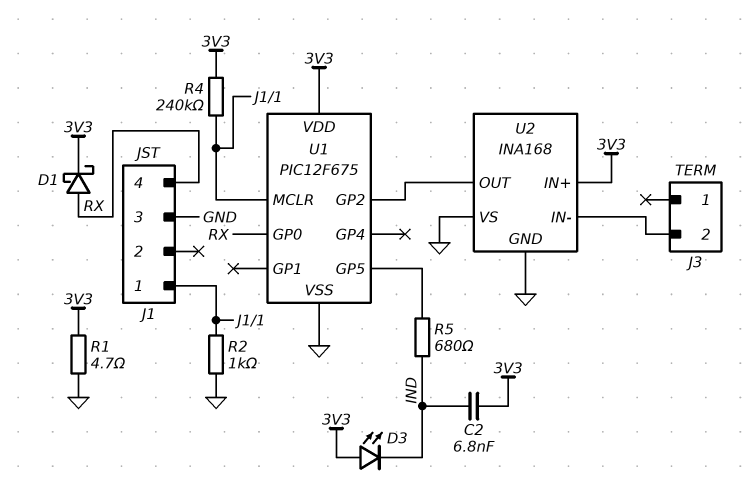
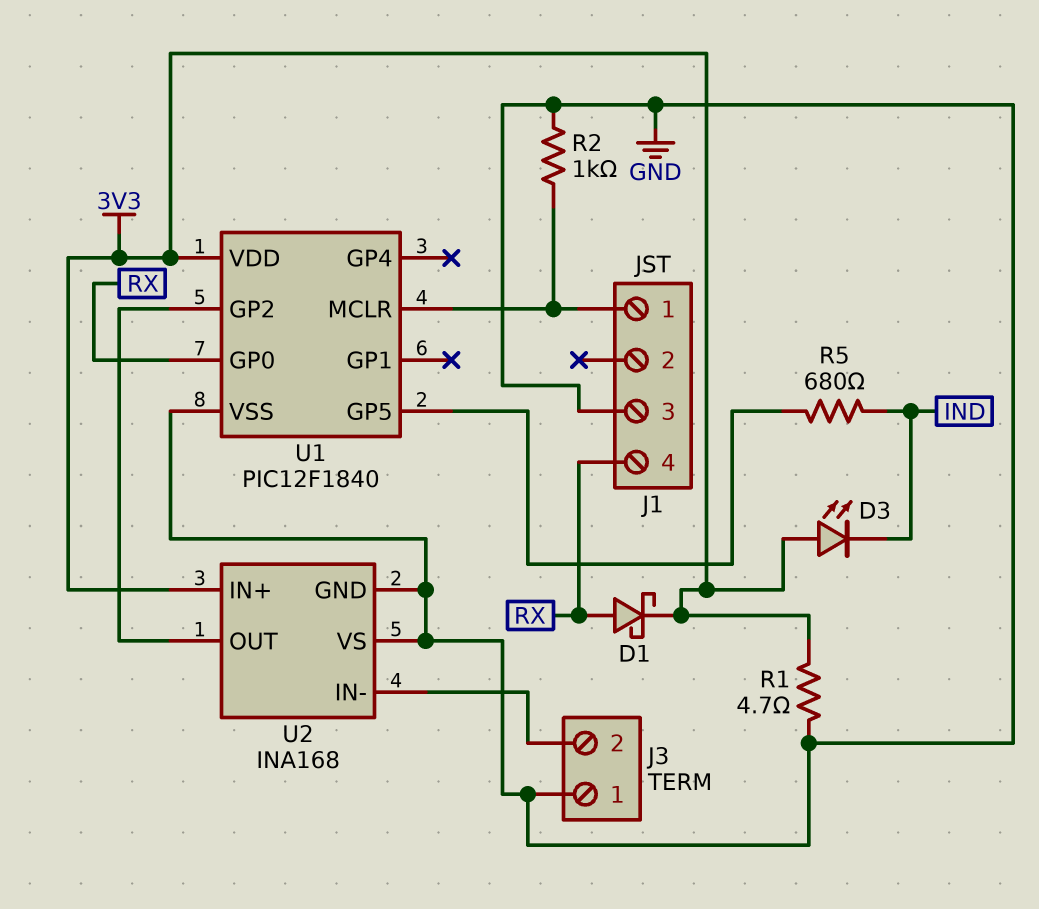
C2: 6.8nF (3V3, IND) -> none
J3 pin 1: none -> GND
R4: 240k (3V3, J1/1) -> none
U1: PIC12F675 -> PIC12F1840

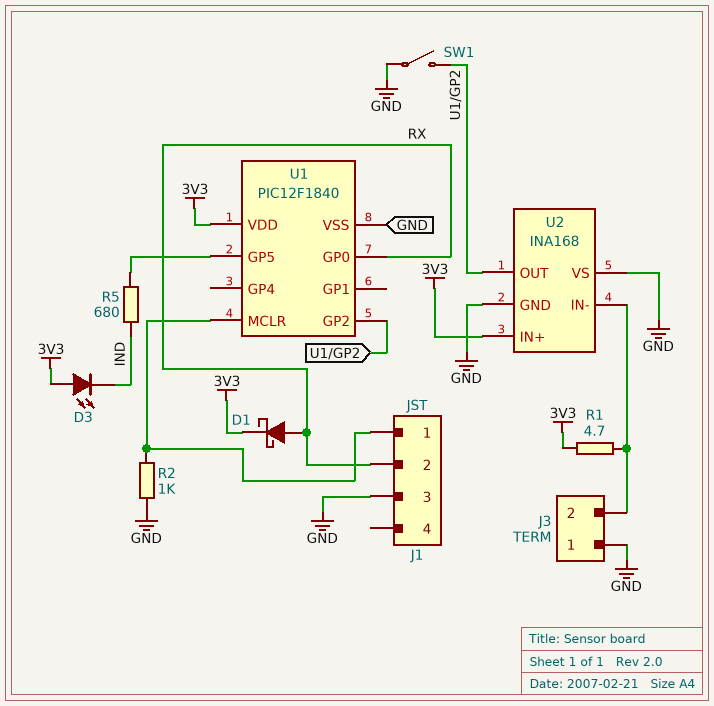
J1 pin 2: none -> RX
J1 pin 4: RX -> none
R1: 4.7 (3V3, GND) -> 4.7 (3V3, J3/2)
SW1: none -> switch (GND, U1/GP2)

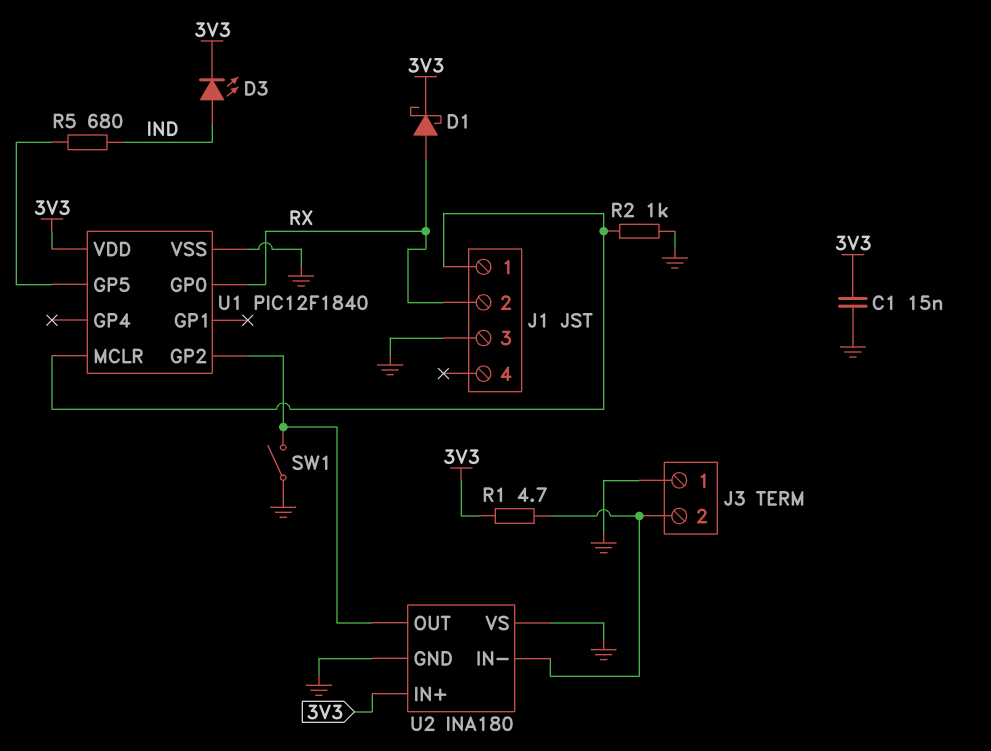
C1: none -> 15nF (3V3, GND)
D3: LED (A 3V3, K IND) -> LED (A IND, K 3V3)
U2: INA168 -> INA180

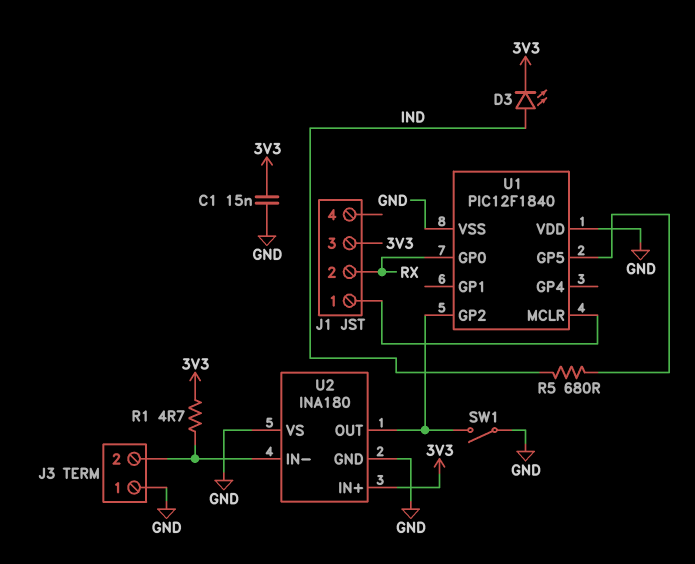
D1: schottky (A RX, K 3V3) -> none
J1 pin 3: GND -> 3V3
R2: 1k (GND, J1/1) -> none
U1 pin VDD: 3V3 -> GND

